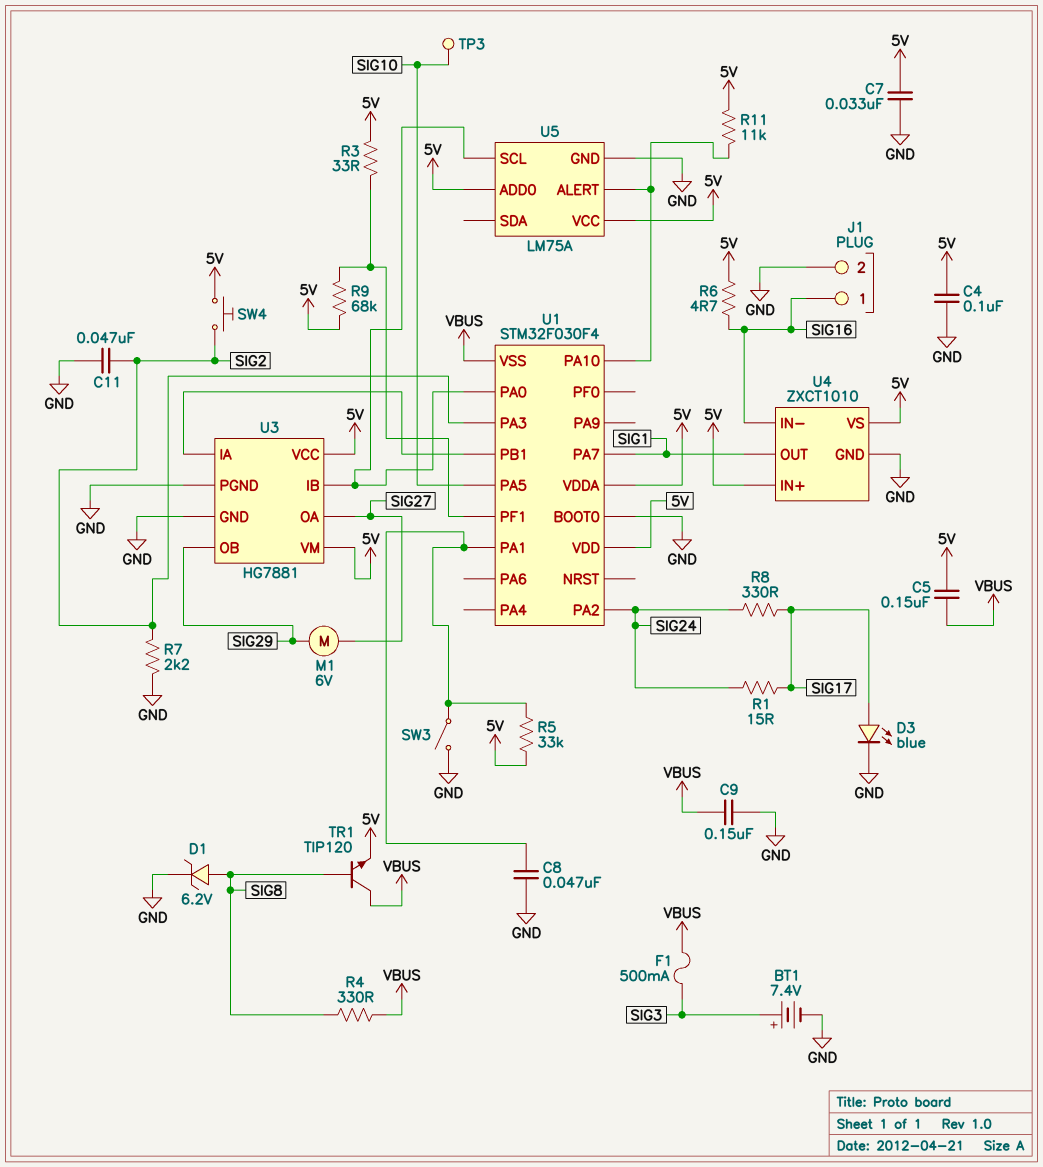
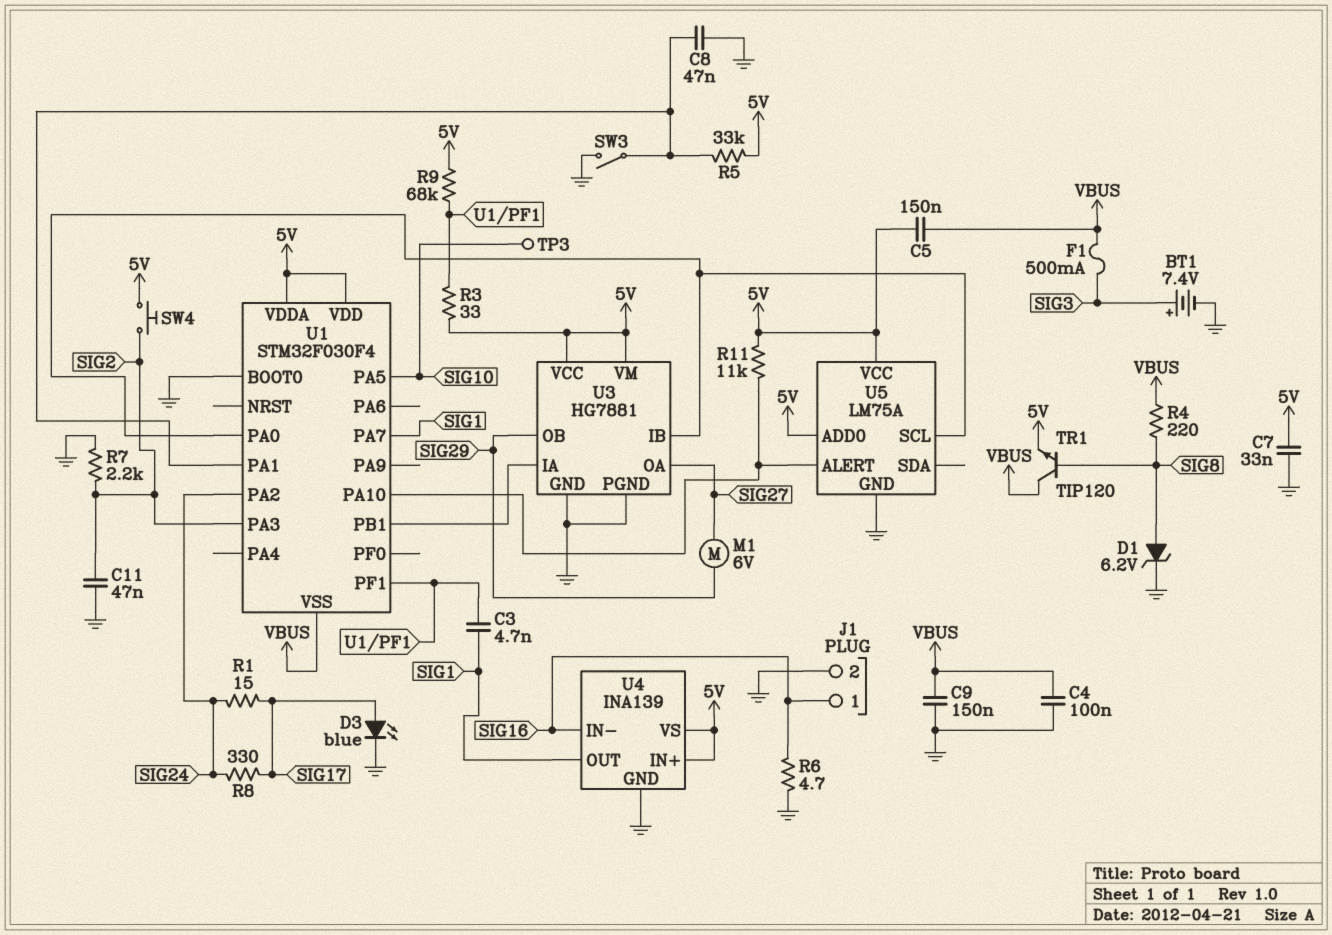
C3: none -> 4.7nF (SIG1, U1/PF1)
C4: 100nF (5V, GND) -> 100nF (GND, VBUS)
R4: 330 (SIG8, VBUS) -> 220 (SIG8, VBUS)
R6: 4.7 (5V, SIG16) -> 4.7 (GND, SIG16)
U4: ZXCT1010 -> INA139

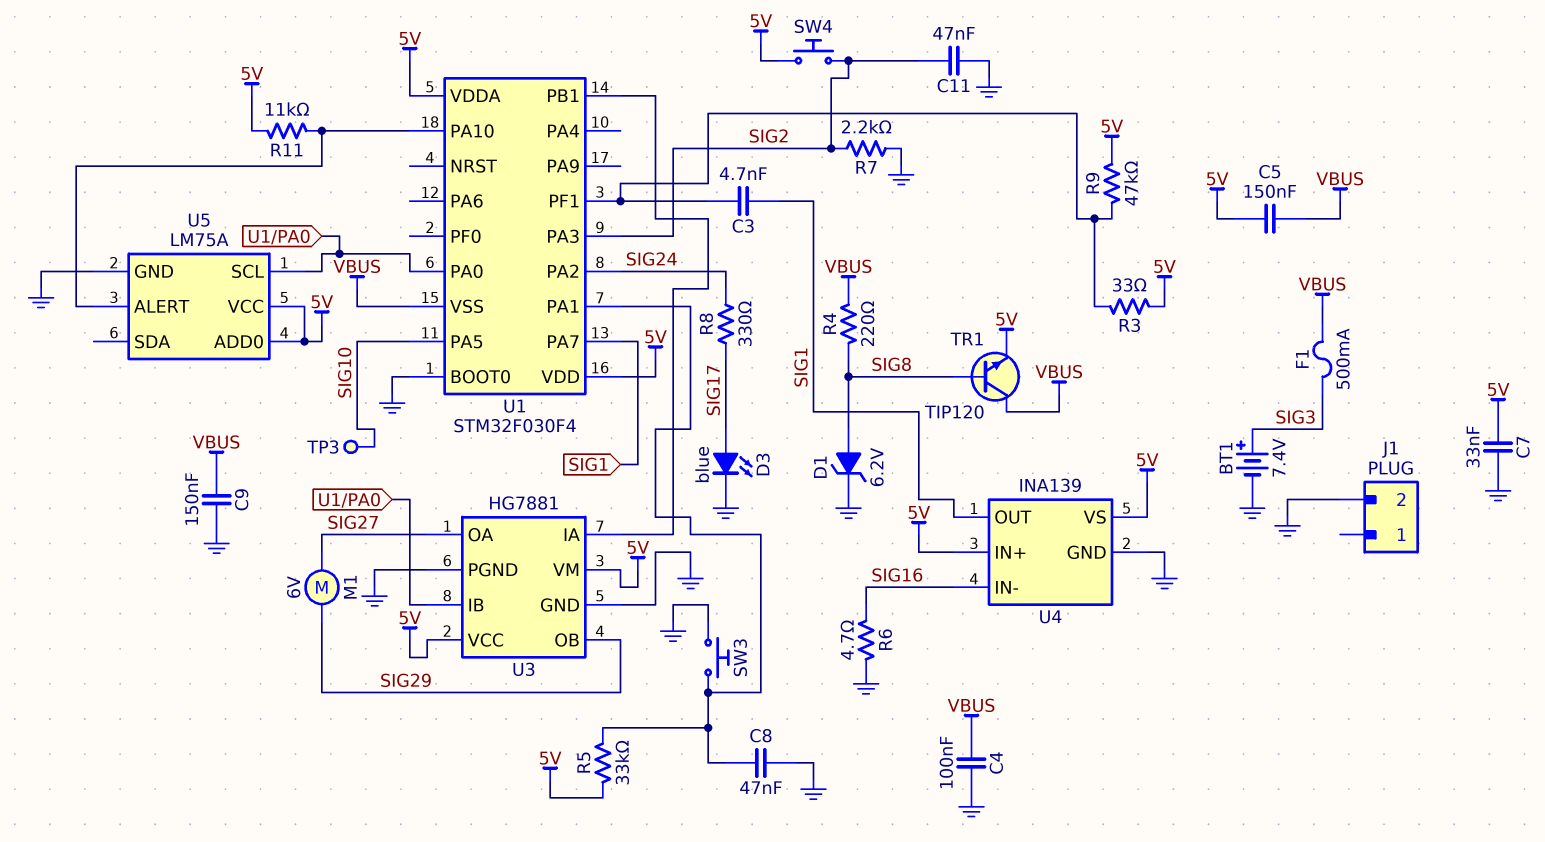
J1 pin 1: SIG16 -> none
R1: 15 (SIG17, SIG24) -> none
R9: 68k (5V, U1/PF1) -> 47k (5V, U1/PF1)
SW3: switch (GND, U1/PA1) -> button (GND, U1/PA1)

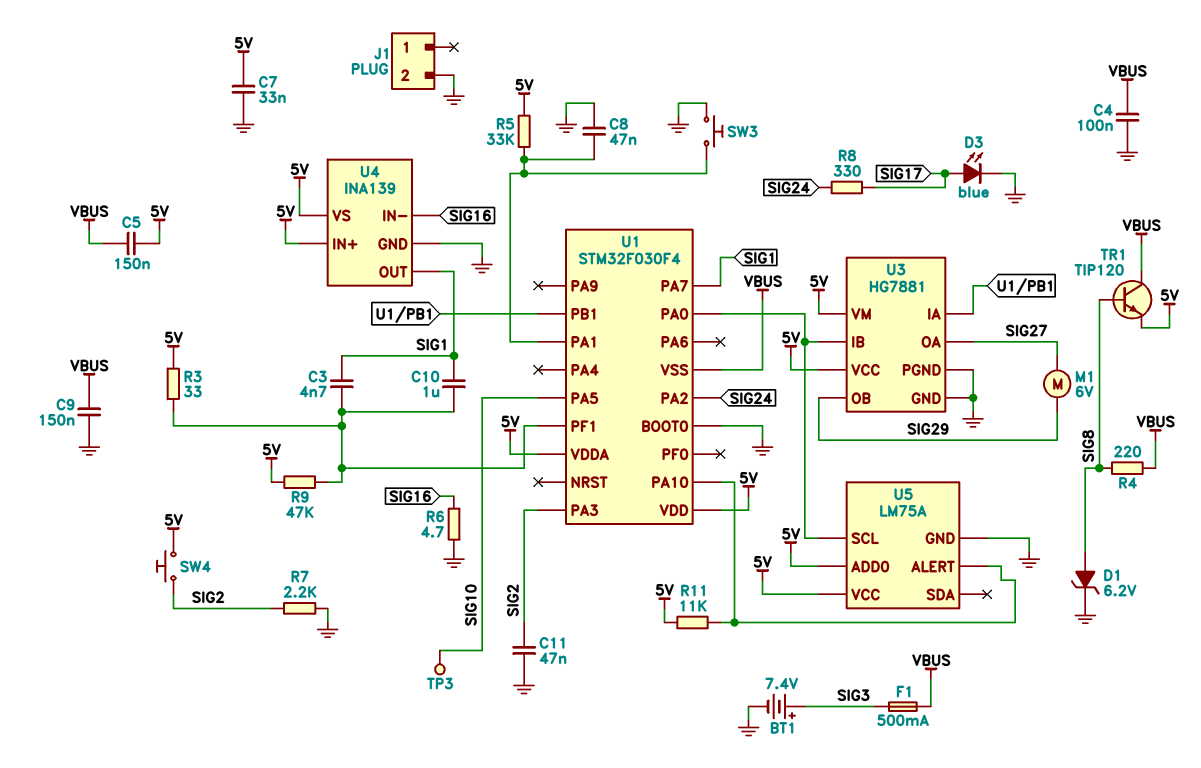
C10: none -> 1uF (SIG1, U1/PF1)

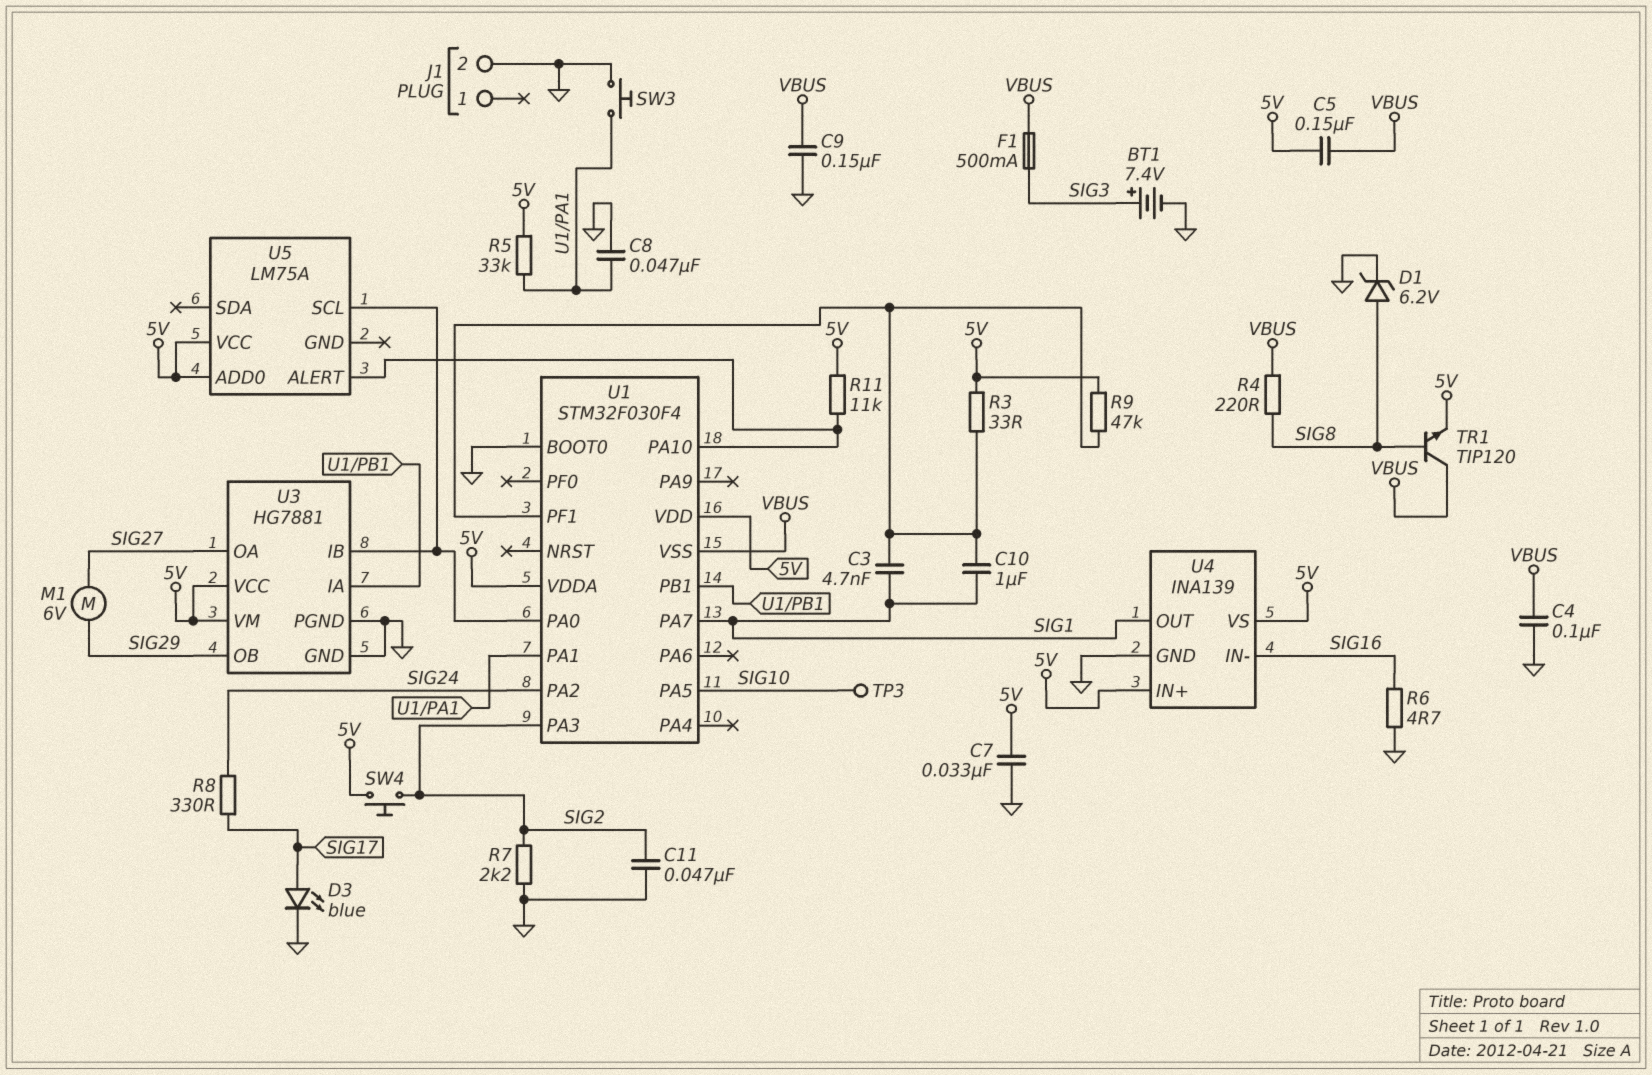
U5 pin GND: GND -> none

